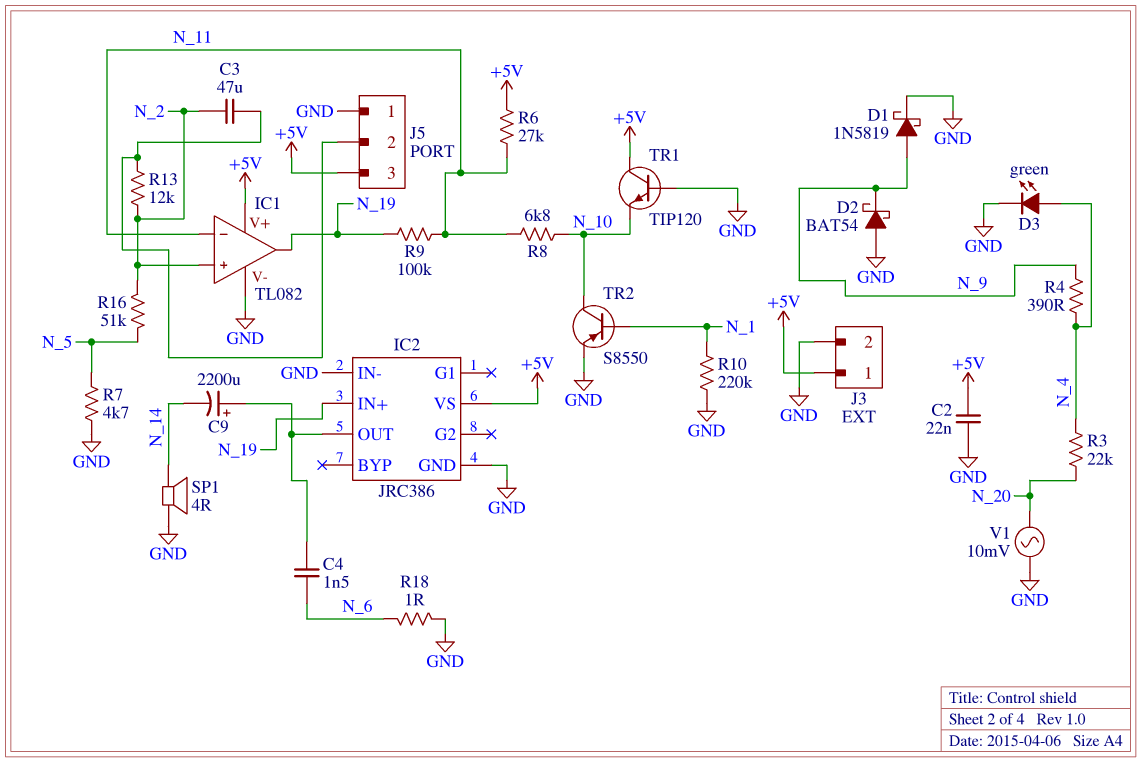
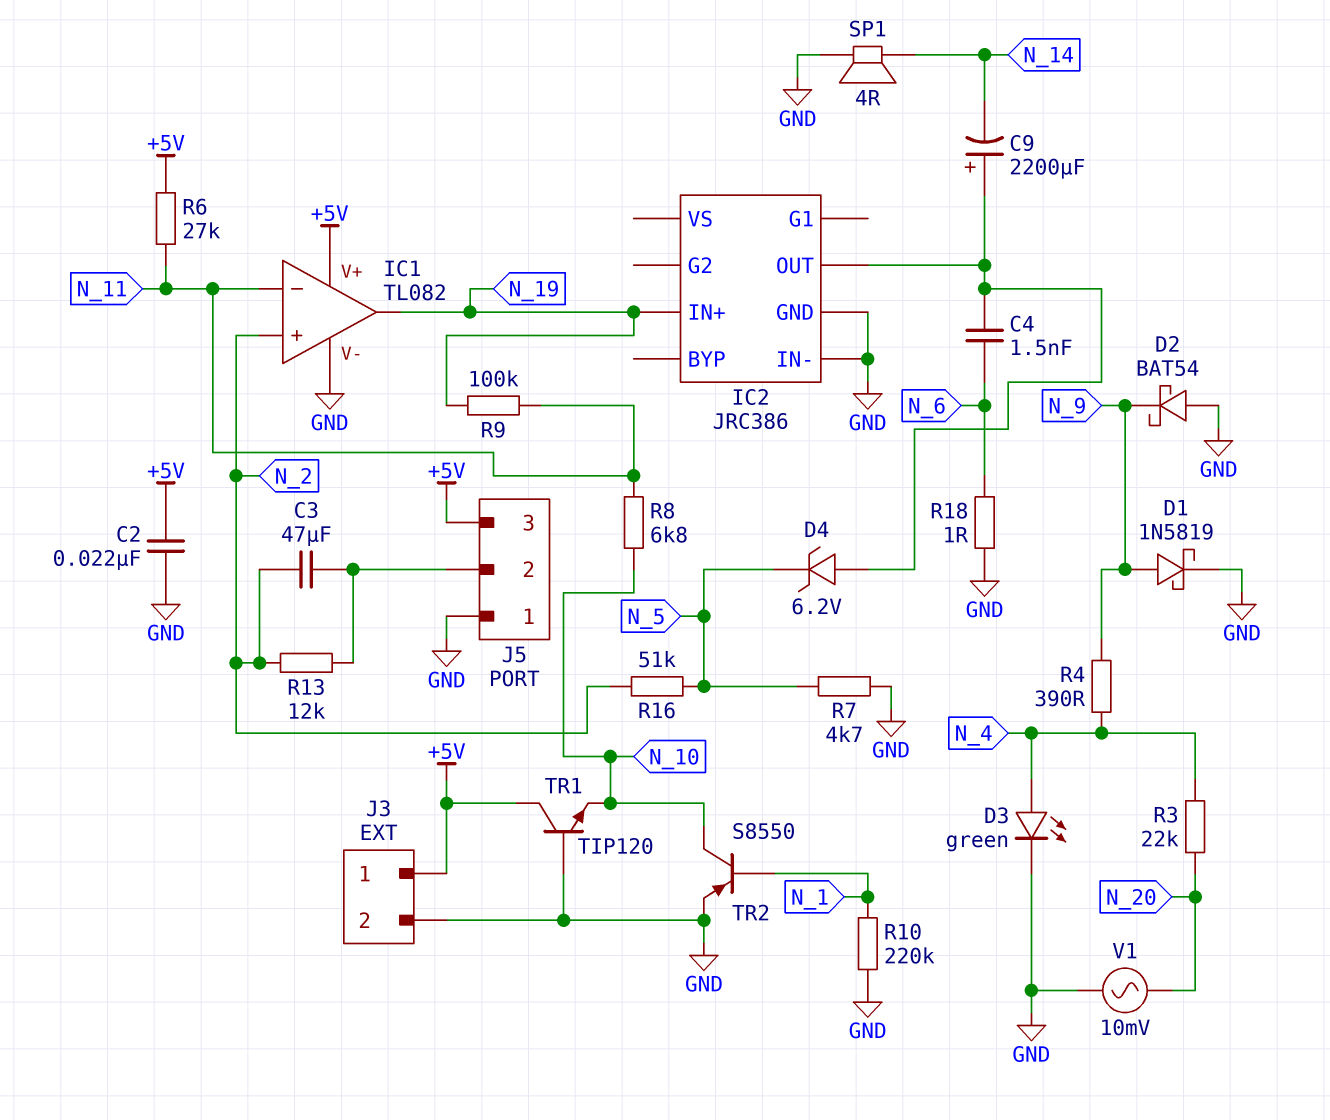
D4: none -> zener 6.2V (A IC2/OUT, K N_5)
IC2 pin VS: +5V -> none

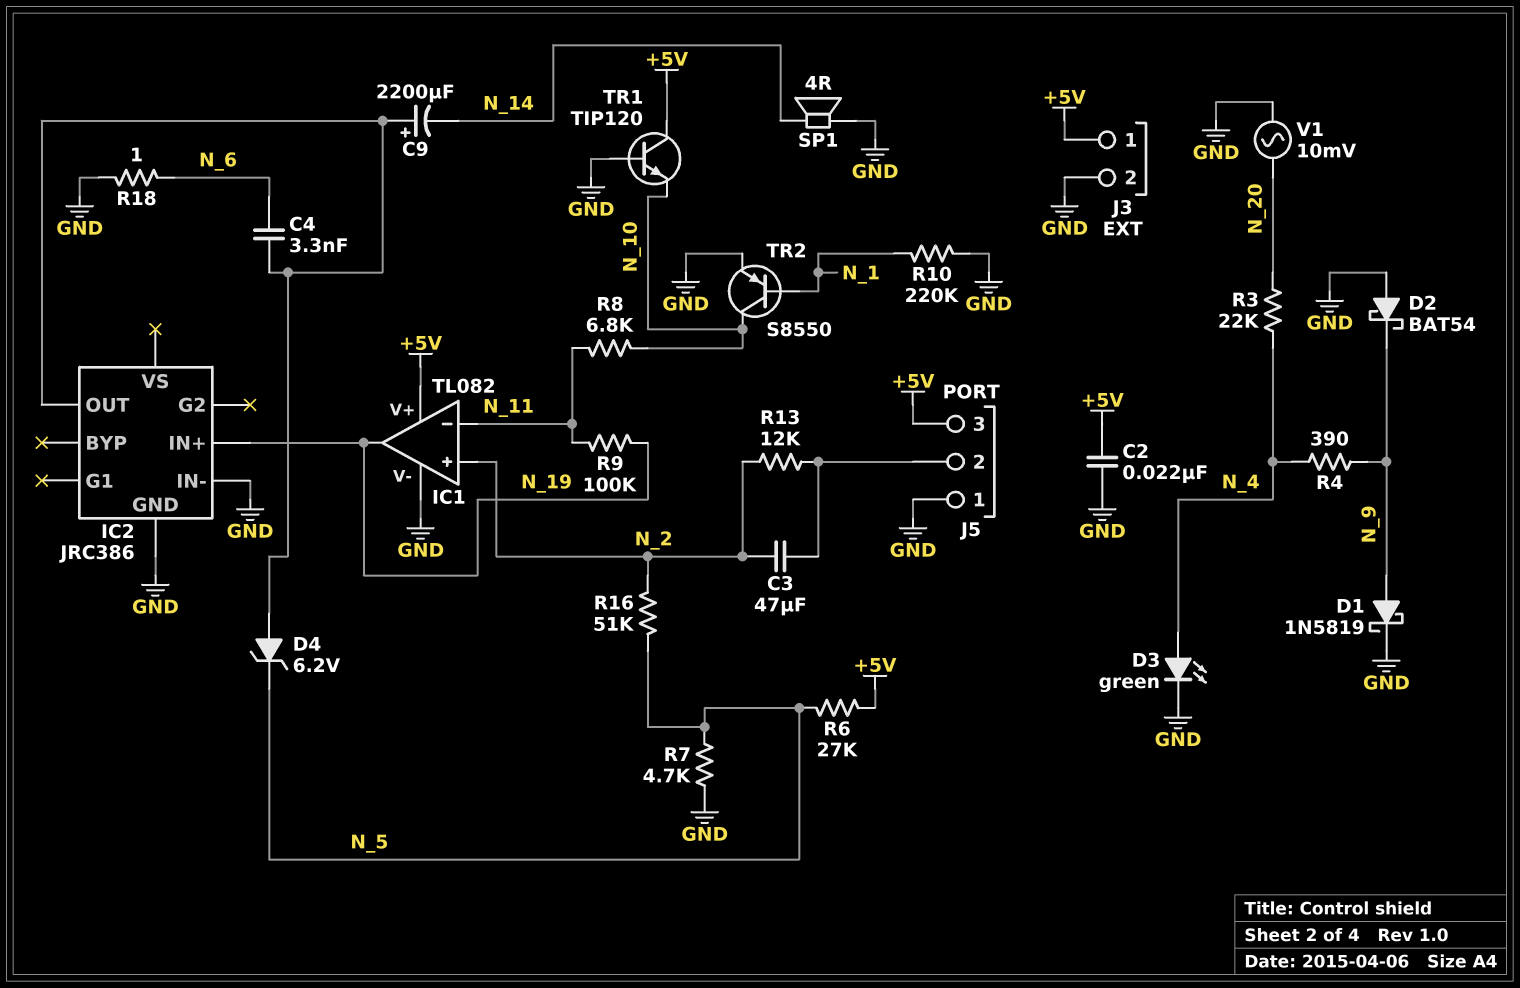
C4: 1.5nF (IC2/OUT, N_6) -> 3.3nF (IC2/OUT, N_6)
R6: 27k (+5V, N_11) -> 27k (+5V, N_5)

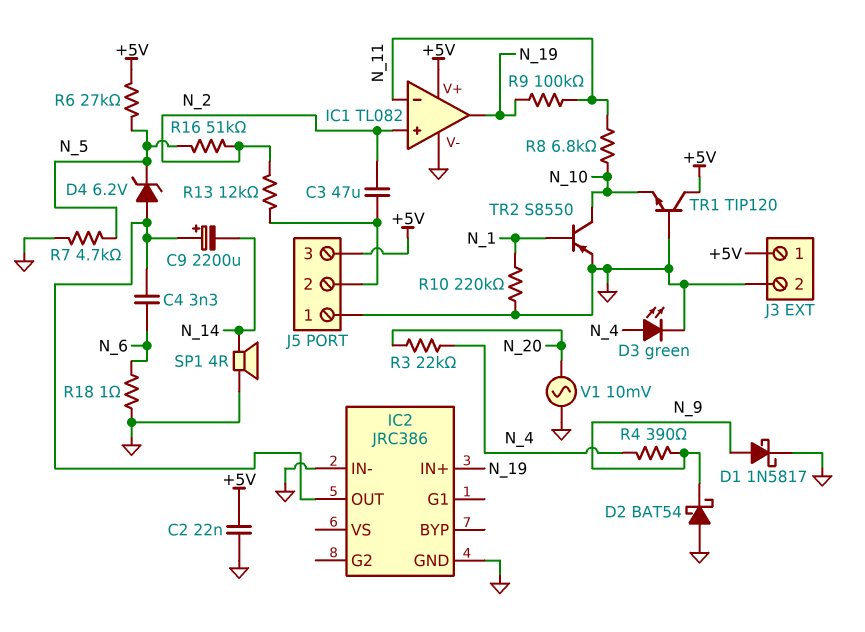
D1: schottky 1N5819 (A N_9, K GND) -> schottky 1N5817 (A N_9, K GND)

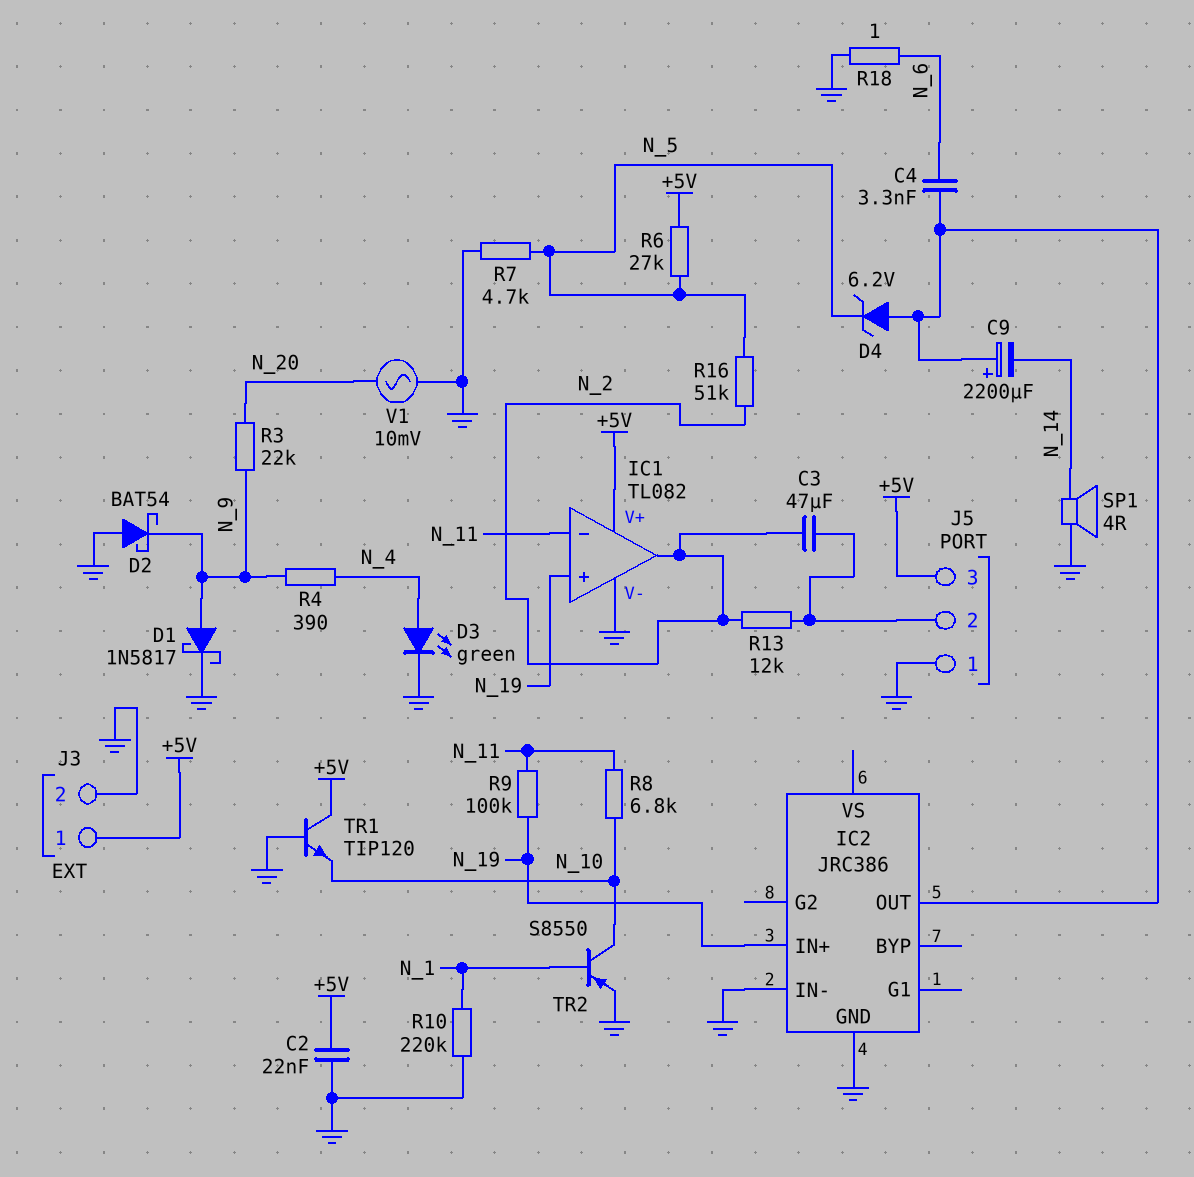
IC1 pin in+: N_2 -> N_19
IC1 pin out: N_19 -> N_2
R3: 22k (N_4, N_20) -> 22k (N_9, N_20)

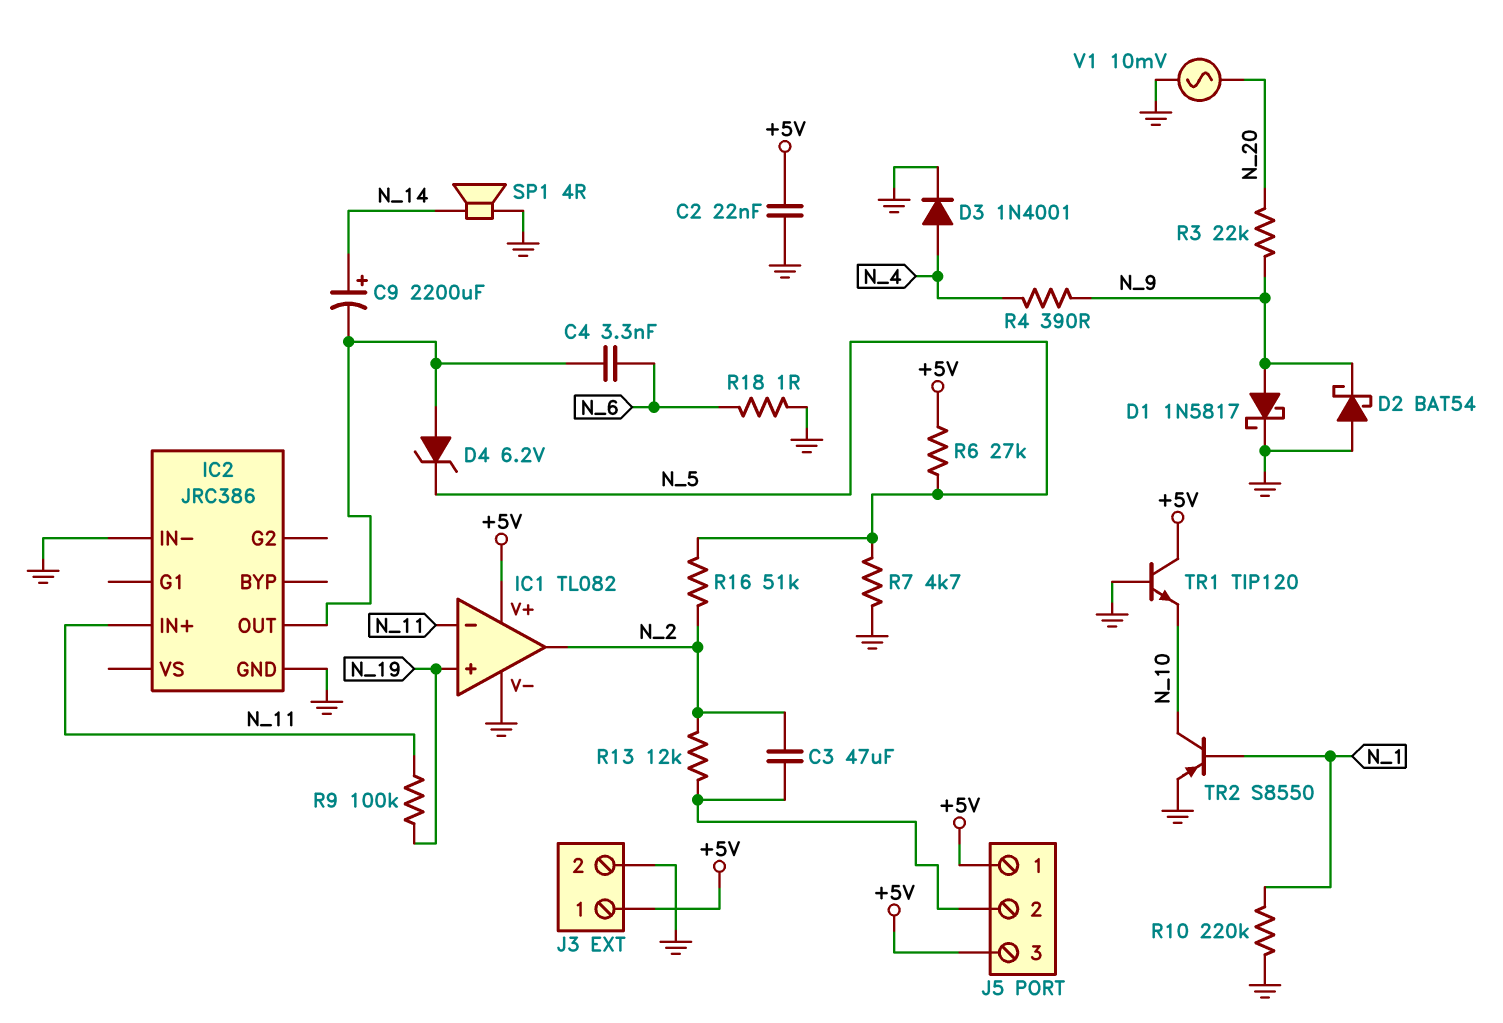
C9: 2200uF (plus IC2/OUT, minus N_14) -> 2200uF (plus N_14, minus IC2/OUT)
D3: LED green (A N_4, K GND) -> diode 1N4001 (A N_4, K GND)
IC2 pin IN+: N_19 -> N_11
J5 pin 1: GND -> +5V
R8: 6.8k (N_10, N_11) -> none

